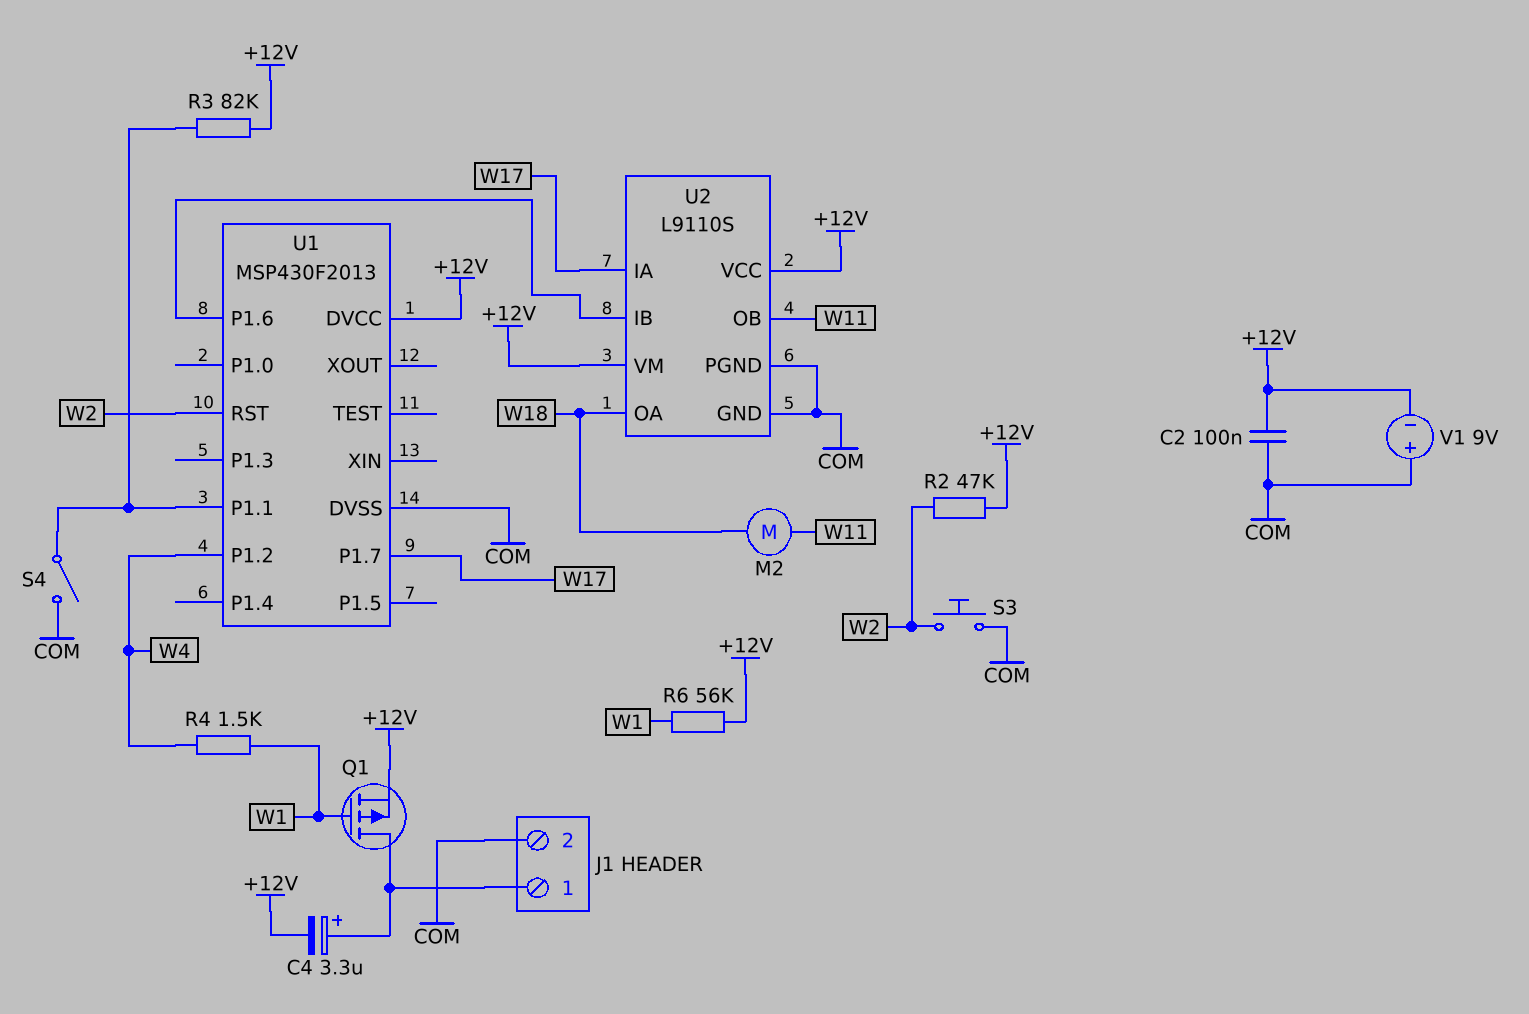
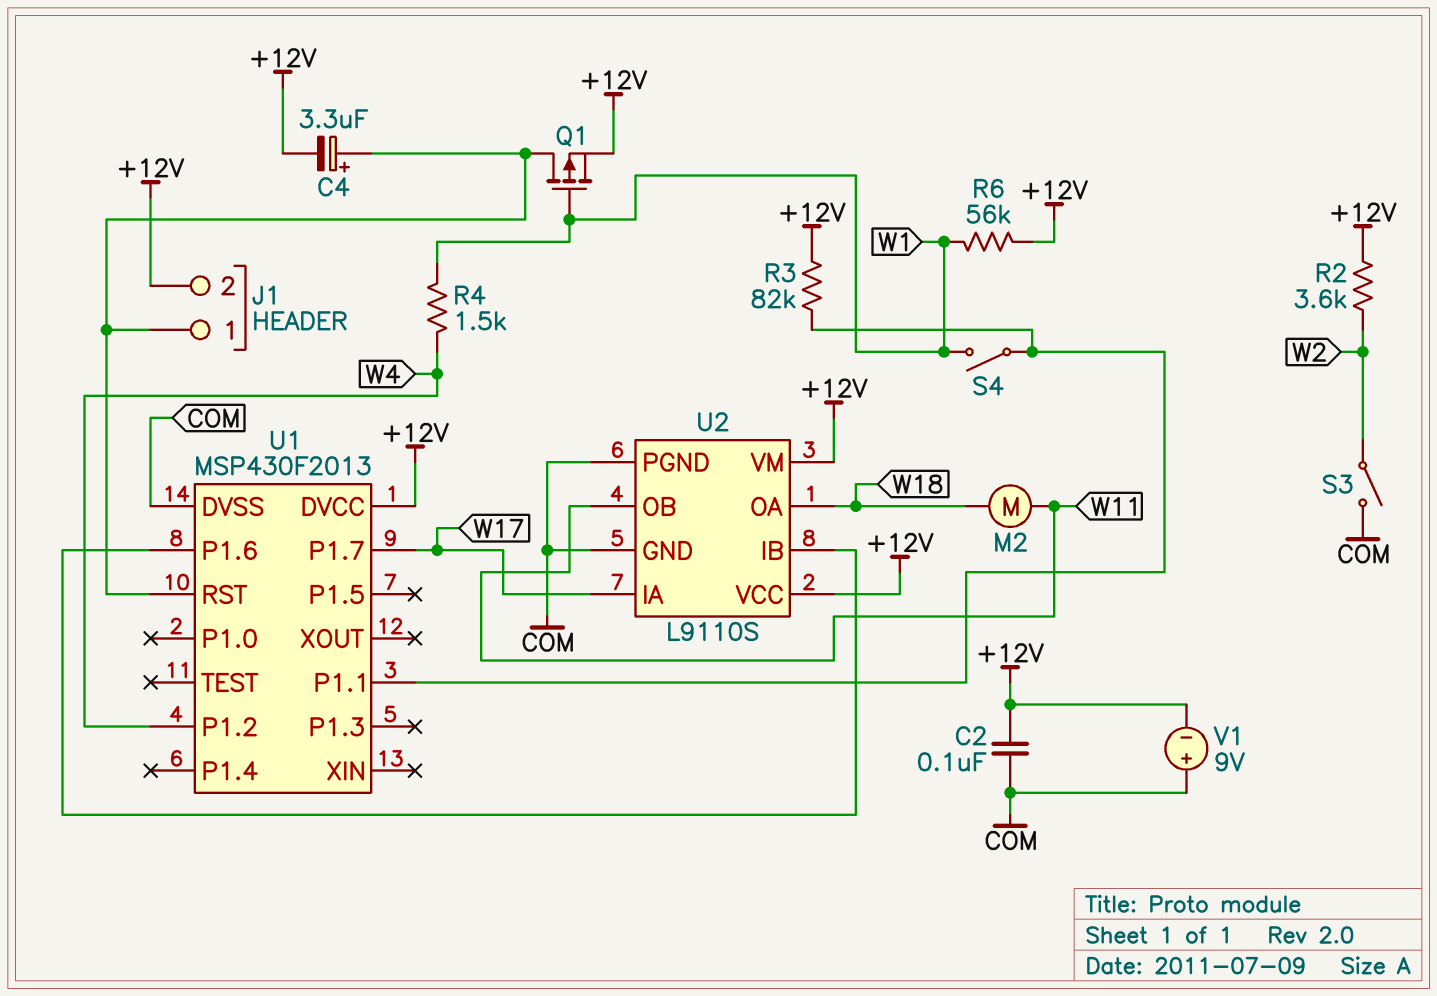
J1 pin 2: COM -> +12V
R2: 47k (+12V, W2) -> 3.6k (+12V, W2)
S3: button (COM, W2) -> switch (COM, W2)
S4: switch (COM, U1/P1.1) -> switch (U1/P1.1, W1)
U1 pin RST: W2 -> J1/1

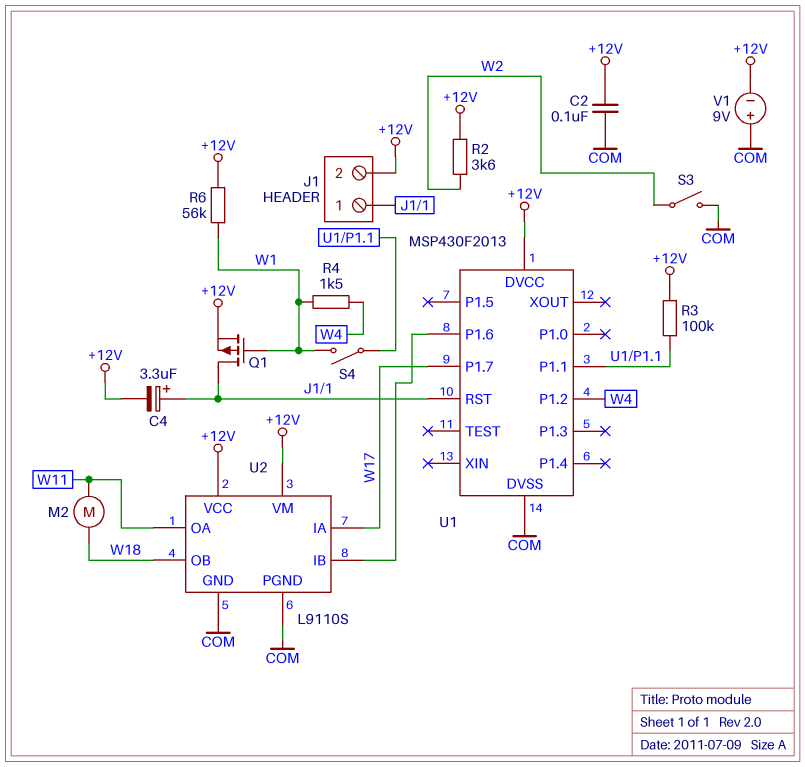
R3: 82k (+12V, U1/P1.1) -> 100k (+12V, U1/P1.1)
U2 pin OA: W18 -> W11
U2 pin OB: W11 -> W18

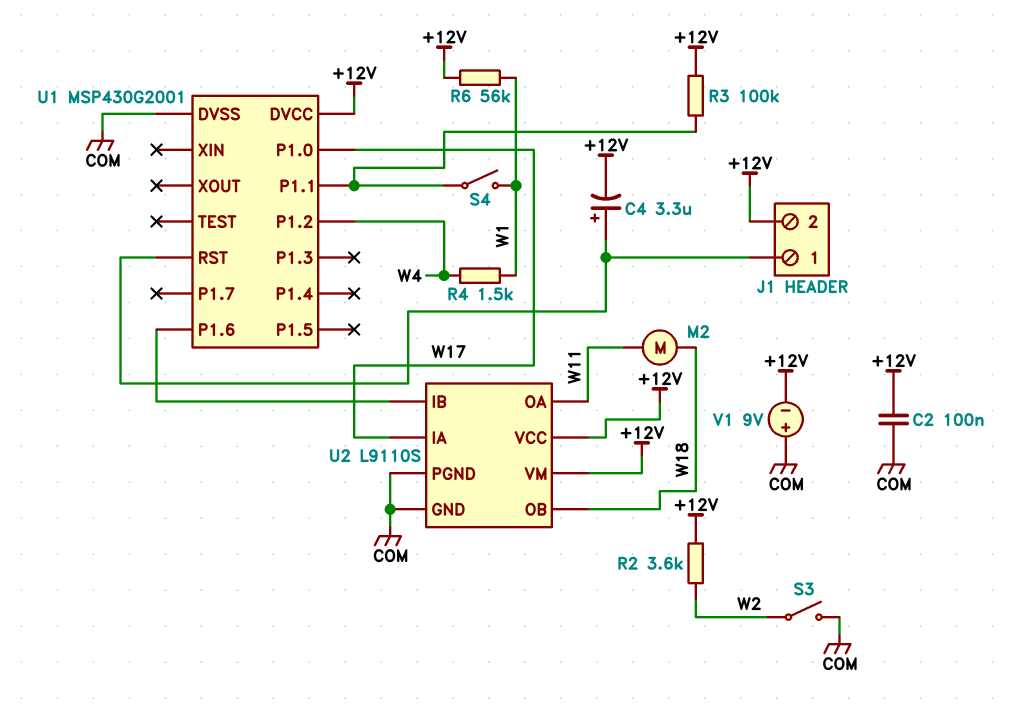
Q1: PMOS (G W1, D J1/1, S +12V) -> none
U1: MSP430F2013 -> MSP430G2001
U1 pin P1.0: none -> W17
U1 pin P1.7: W17 -> none

